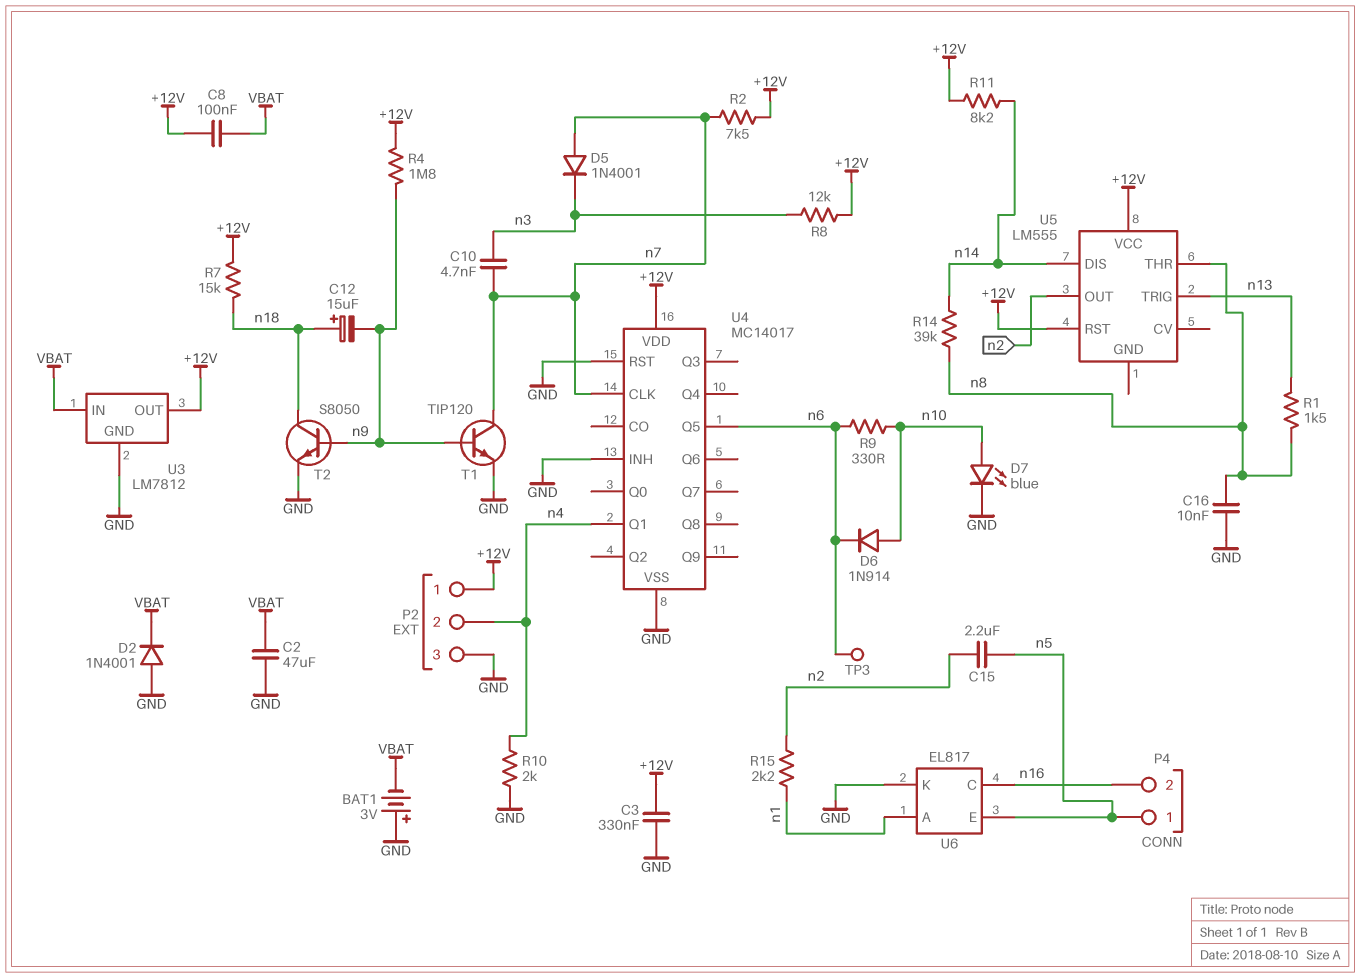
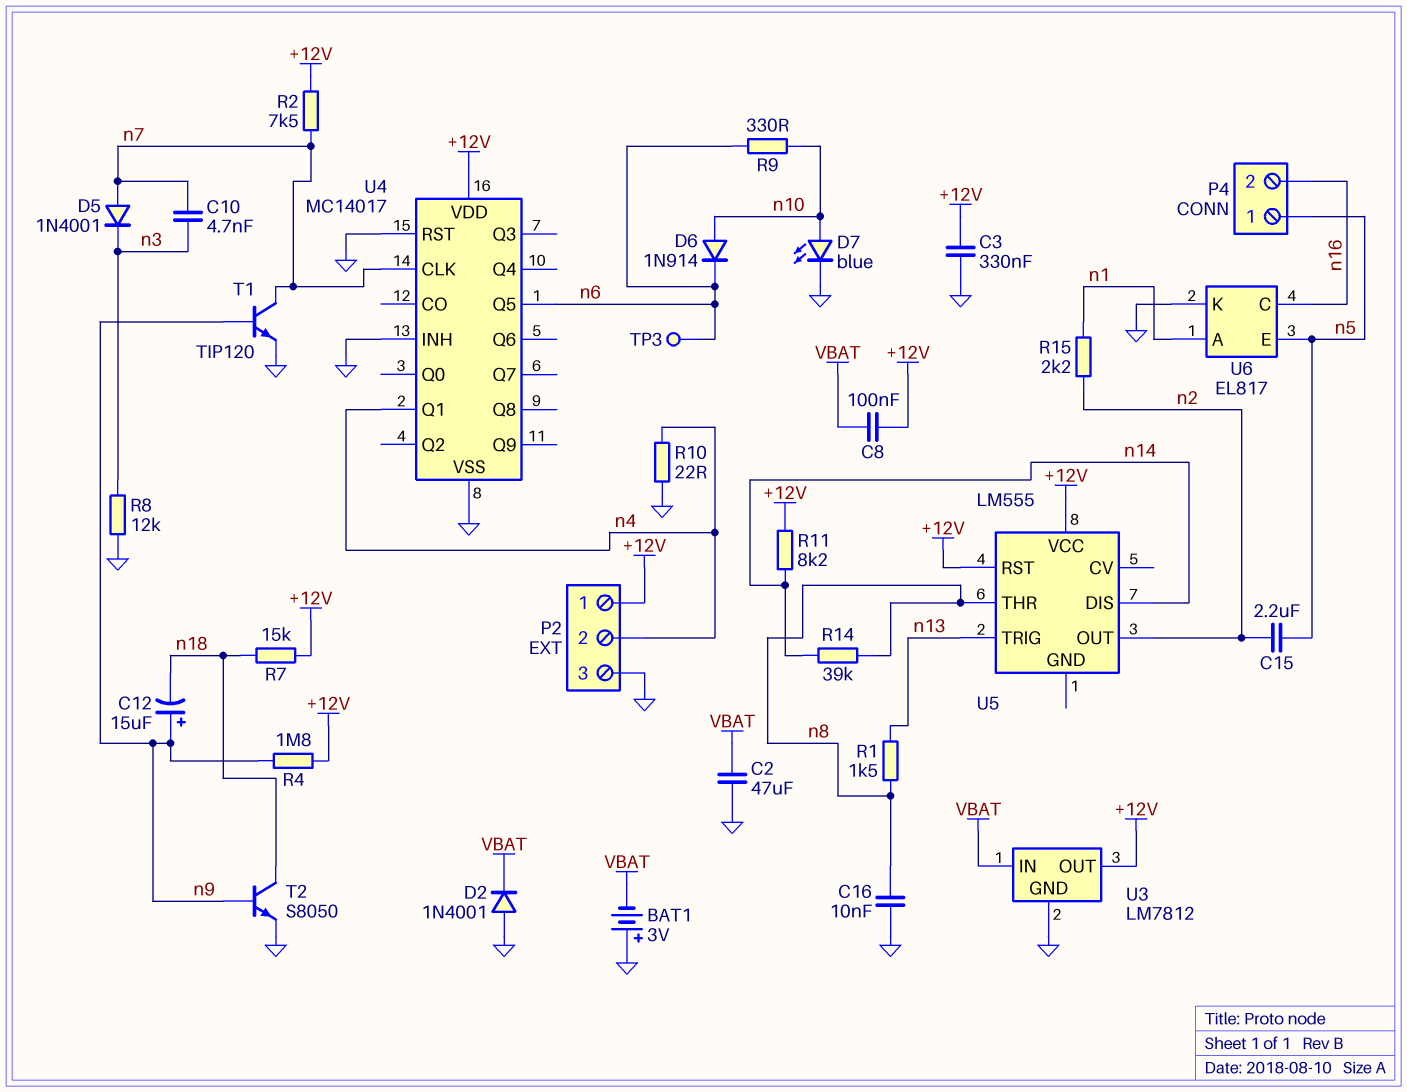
C12: 15uF (plus n18, minus n9) -> 15uF (plus n9, minus n18)
R8: 12k (+12V, n3) -> 12k (GND, n3)
R10: 2k (GND, n4) -> 22 (GND, n4)

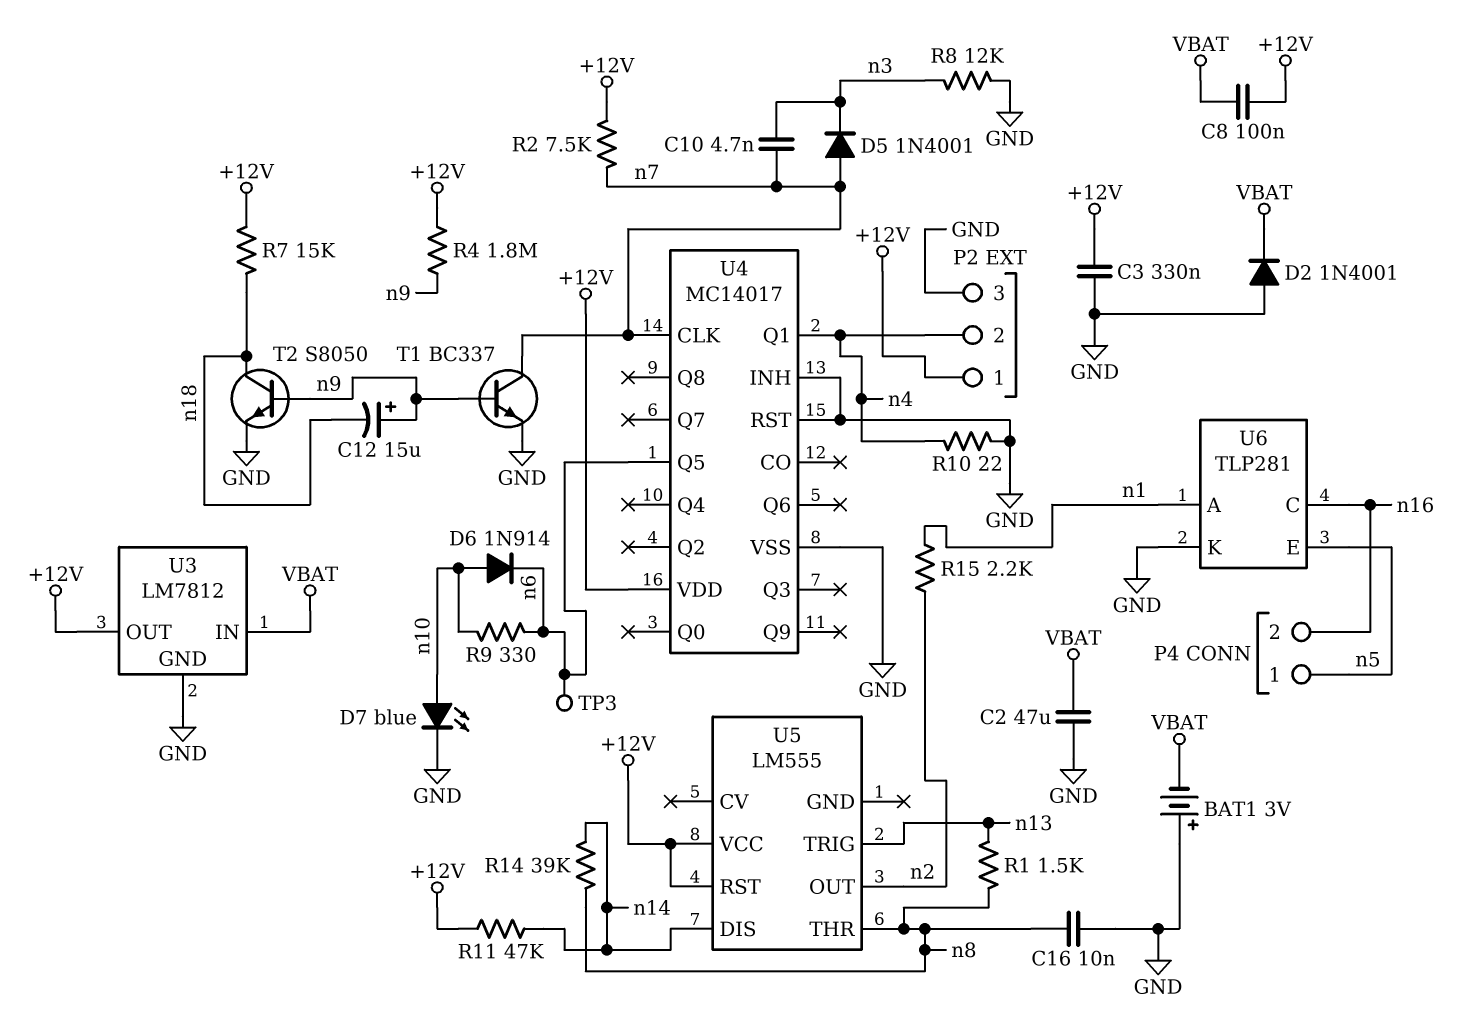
C15: 2.2uF (n2, n5) -> none
R11: 8.2k (+12V, n14) -> 47k (+12V, n14)
T1: NPN TIP120 (B n9, C n7, E GND) -> NPN BC337 (B n9, C n7, E GND)
U6: EL817 -> TLP281

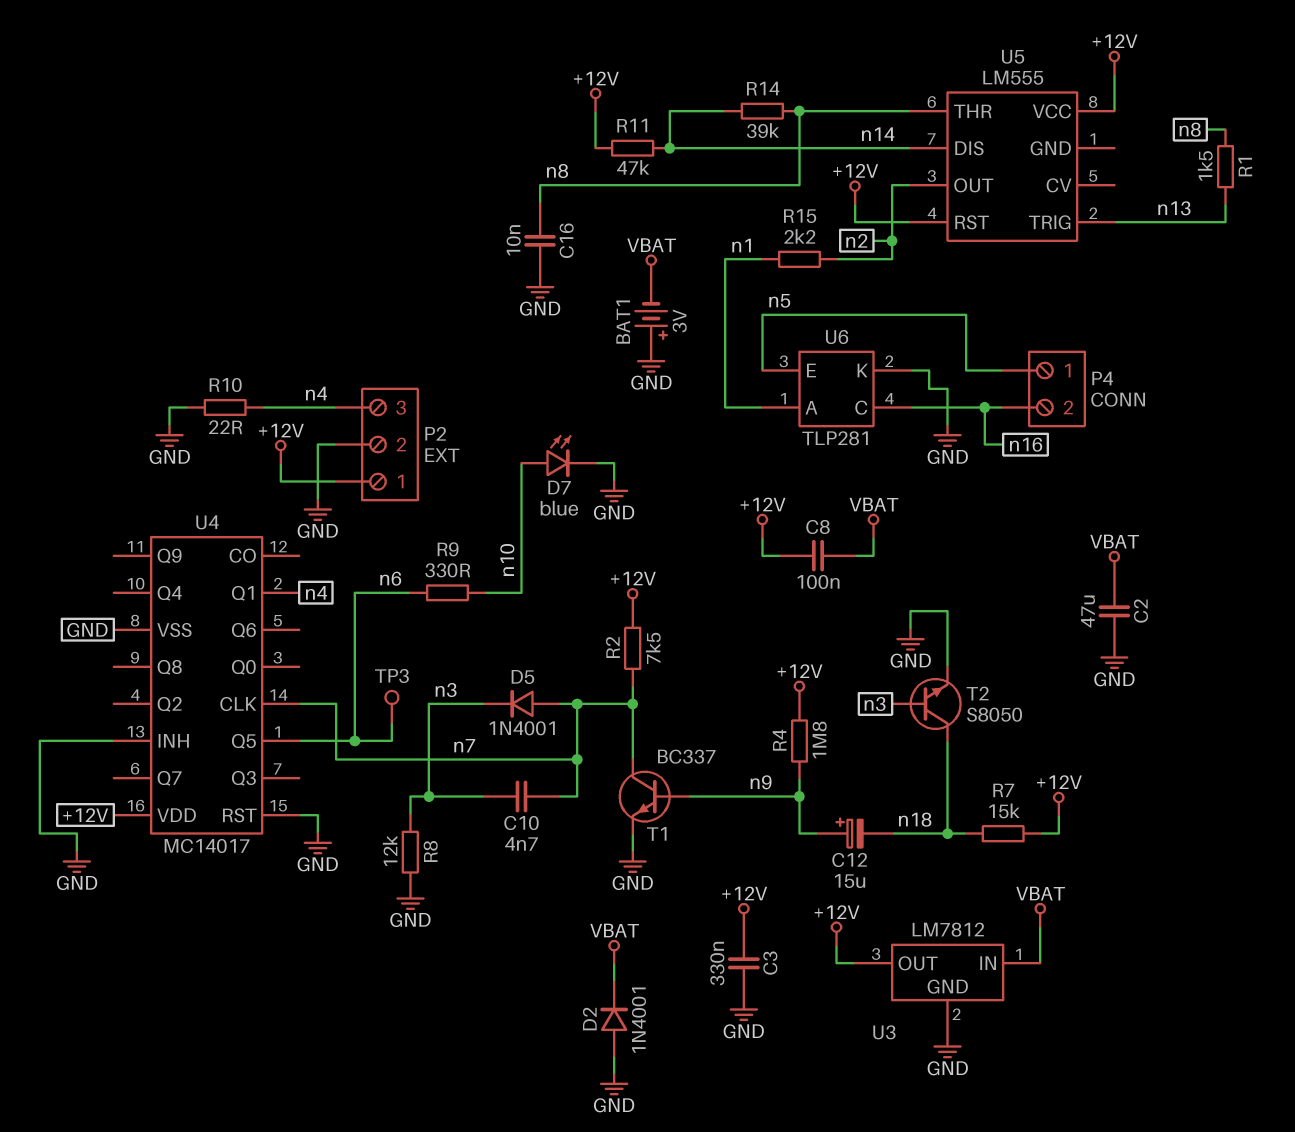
D6: diode 1N914 (A n10, K n6) -> none
P2 pin 2: n4 -> GND
P2 pin 3: GND -> n4
T2: NPN S8050 (B n9, C n18, E GND) -> NPN S8050 (B n3, C n18, E GND)

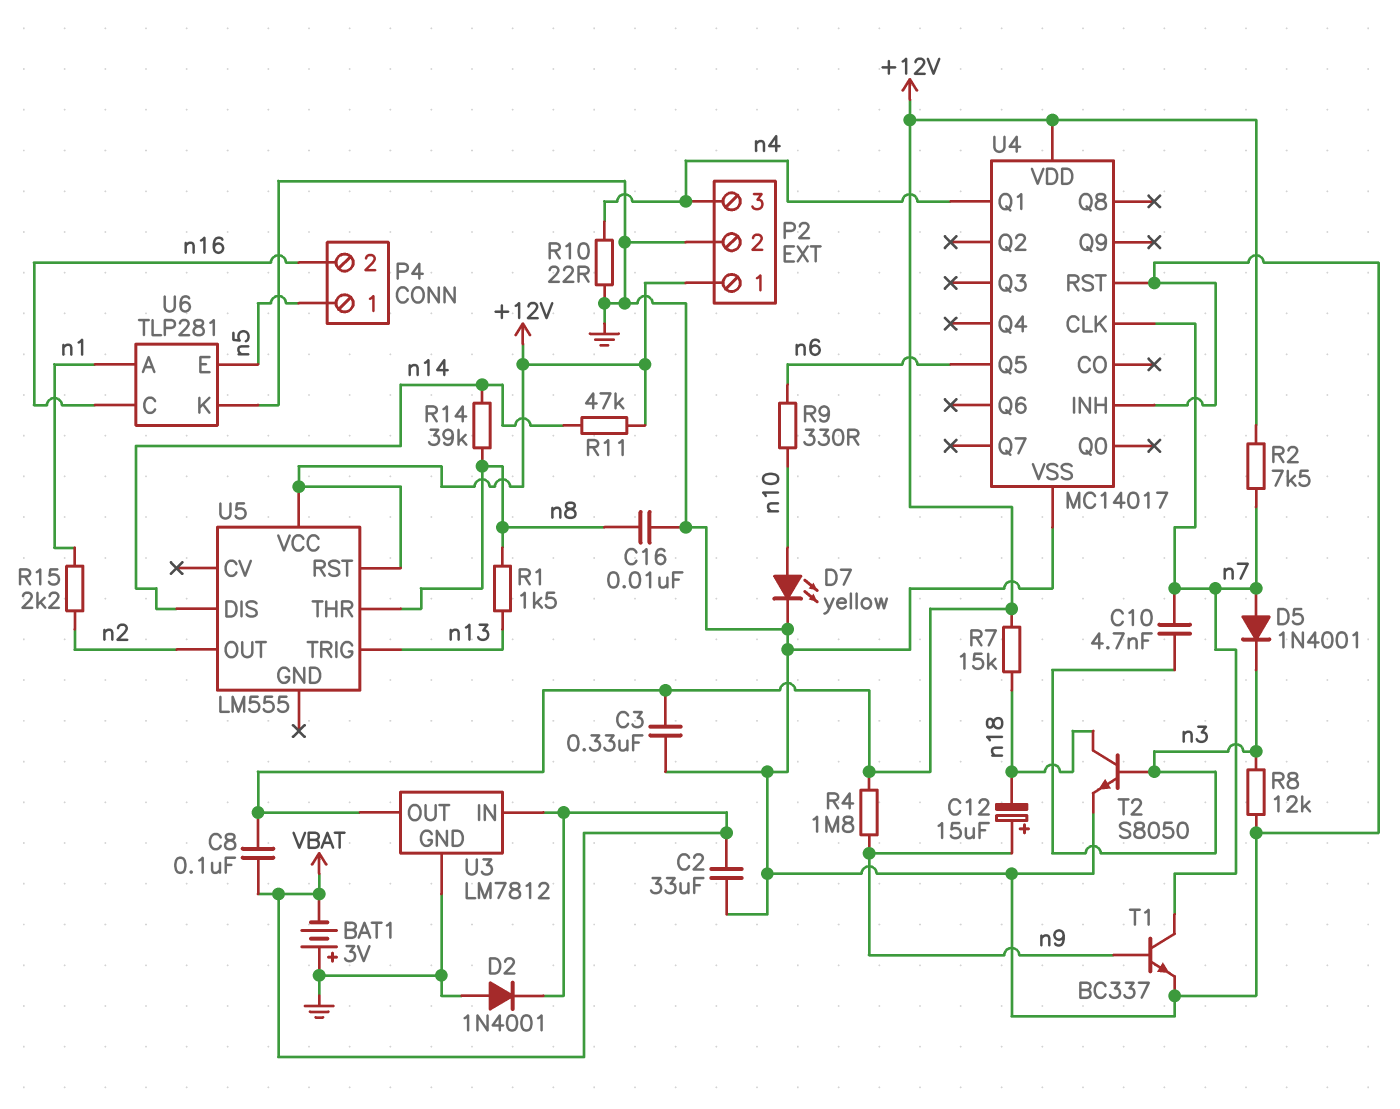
C2: 47uF (GND, VBAT) -> 33uF (GND, VBAT)
D7: LED blue (A n10, K GND) -> LED yellow (A n10, K GND)
TP3: test point (n6) -> none

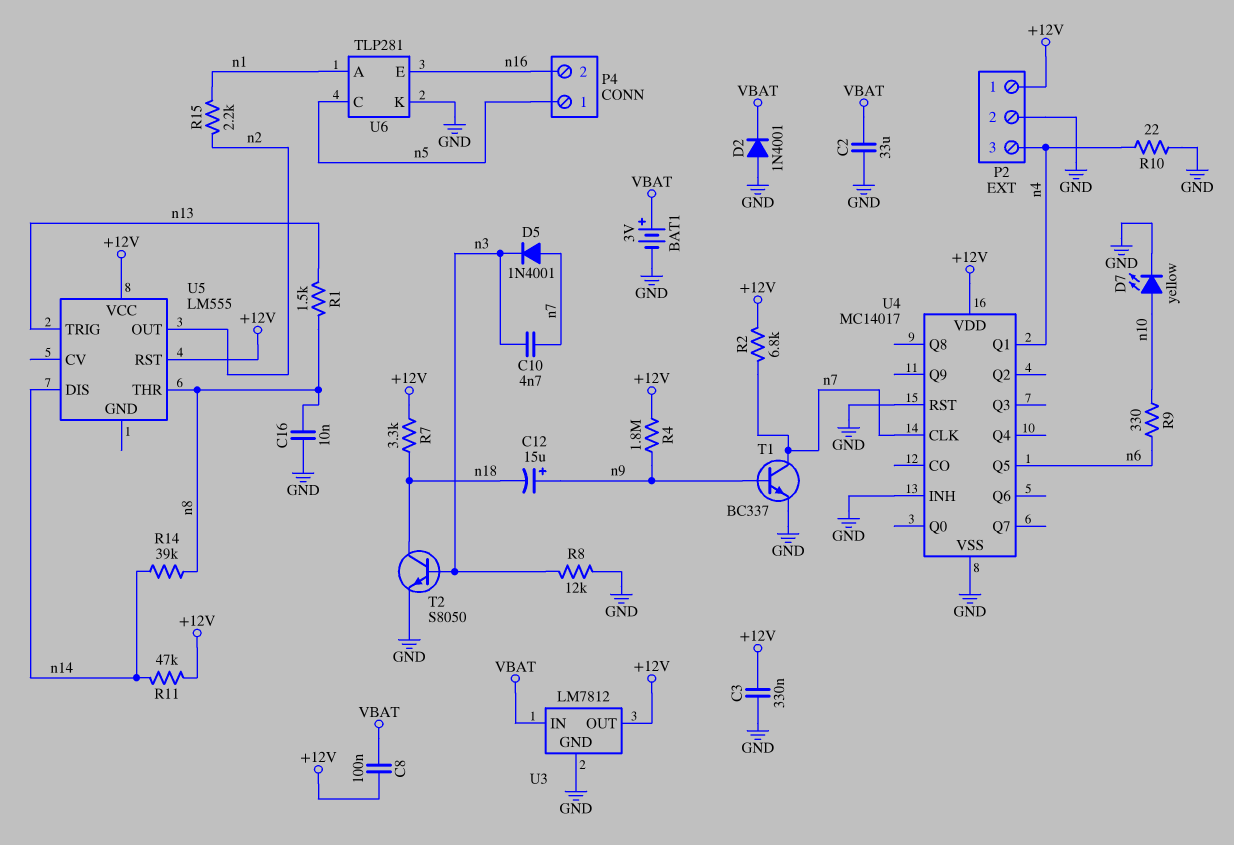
BAT1: 3V (plus GND, minus VBAT) -> 3V (plus VBAT, minus GND)
R2: 7.5k (+12V, n7) -> 6.8k (+12V, n7)
R7: 15k (+12V, n18) -> 3.3k (+12V, n18)
U6 pin C: n16 -> n5
U6 pin E: n5 -> n16

